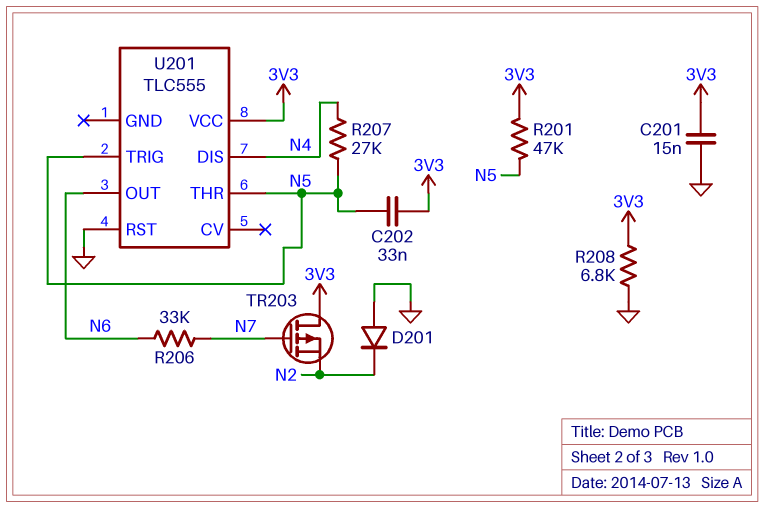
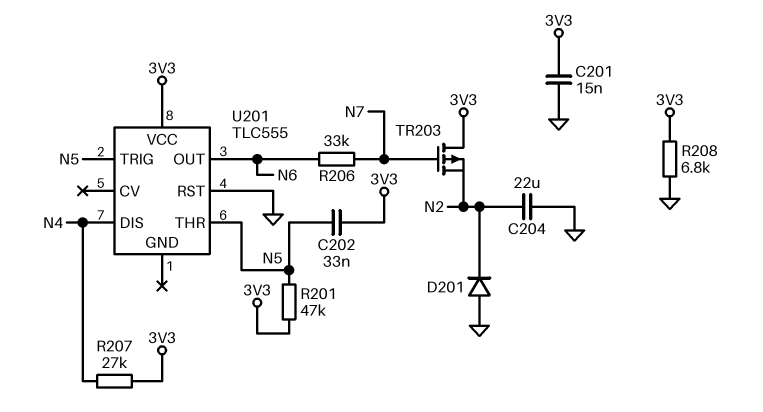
C204: none -> 22uF (GND, N2)
R207: 27k (N4, N5) -> 27k (3V3, N4)

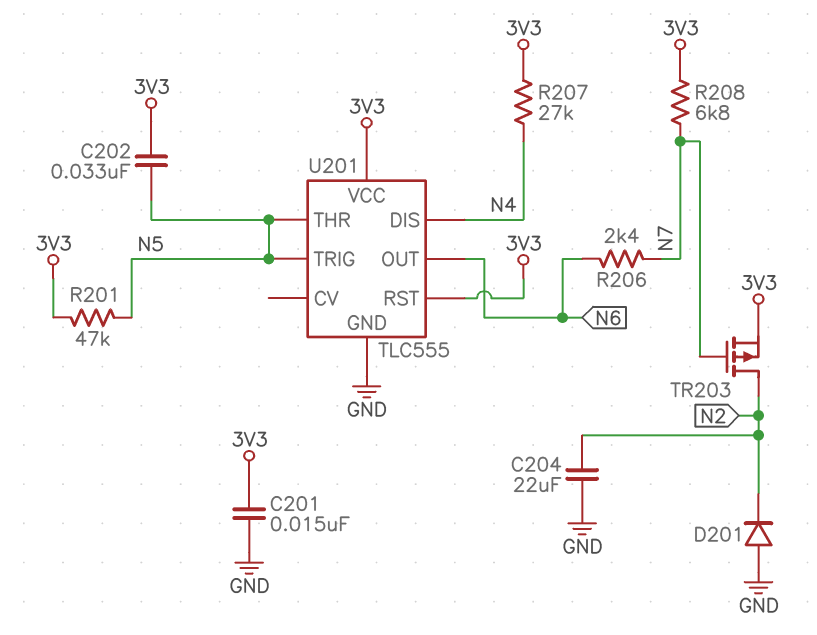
R206: 33k (N6, N7) -> 2.4k (N6, N7)
R208: 6.8k (3V3, GND) -> 6.8k (3V3, N7)
TR203: PMOS (G N7, D 3V3, S N2) -> PMOS (G N7, D N2, S 3V3)
U201 pin GND: none -> GND
U201 pin RST: GND -> 3V3

